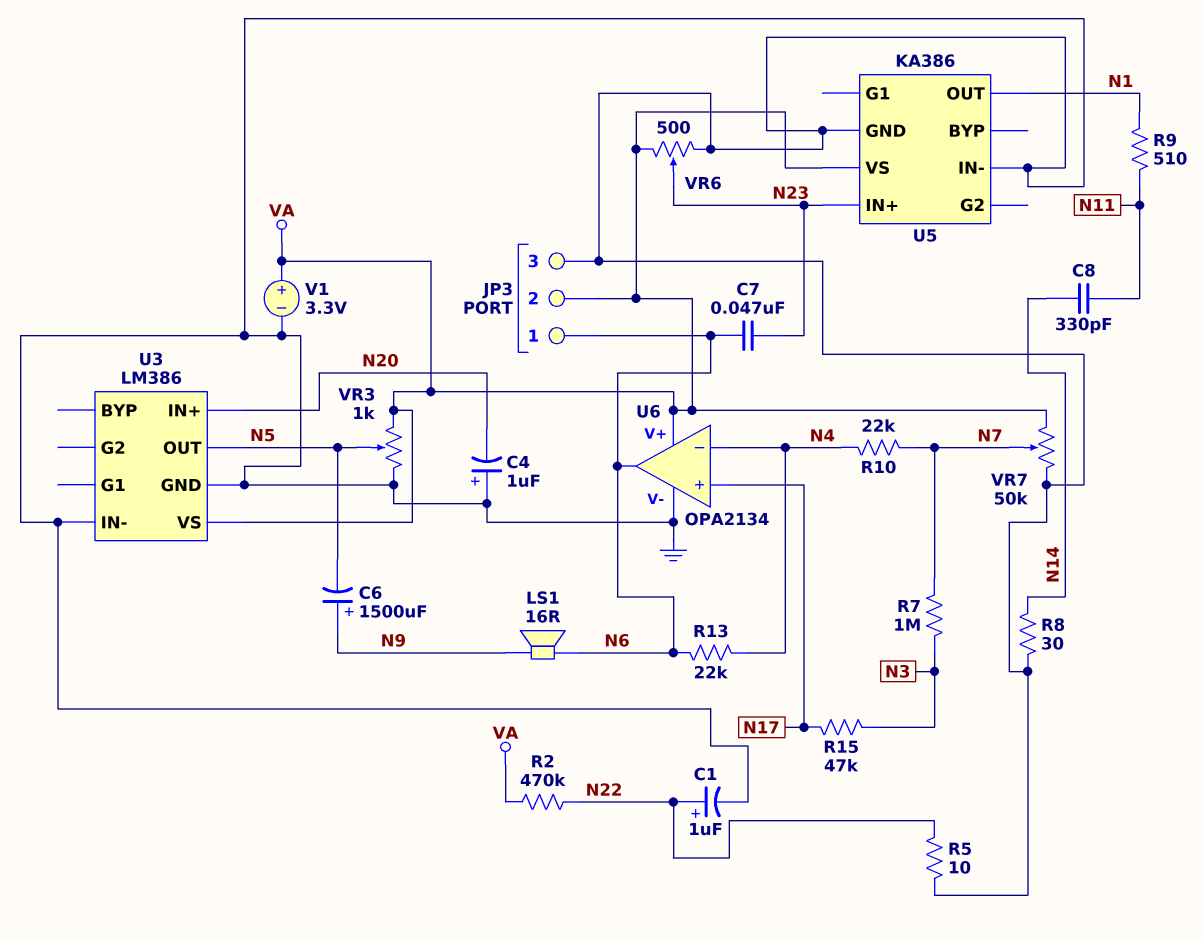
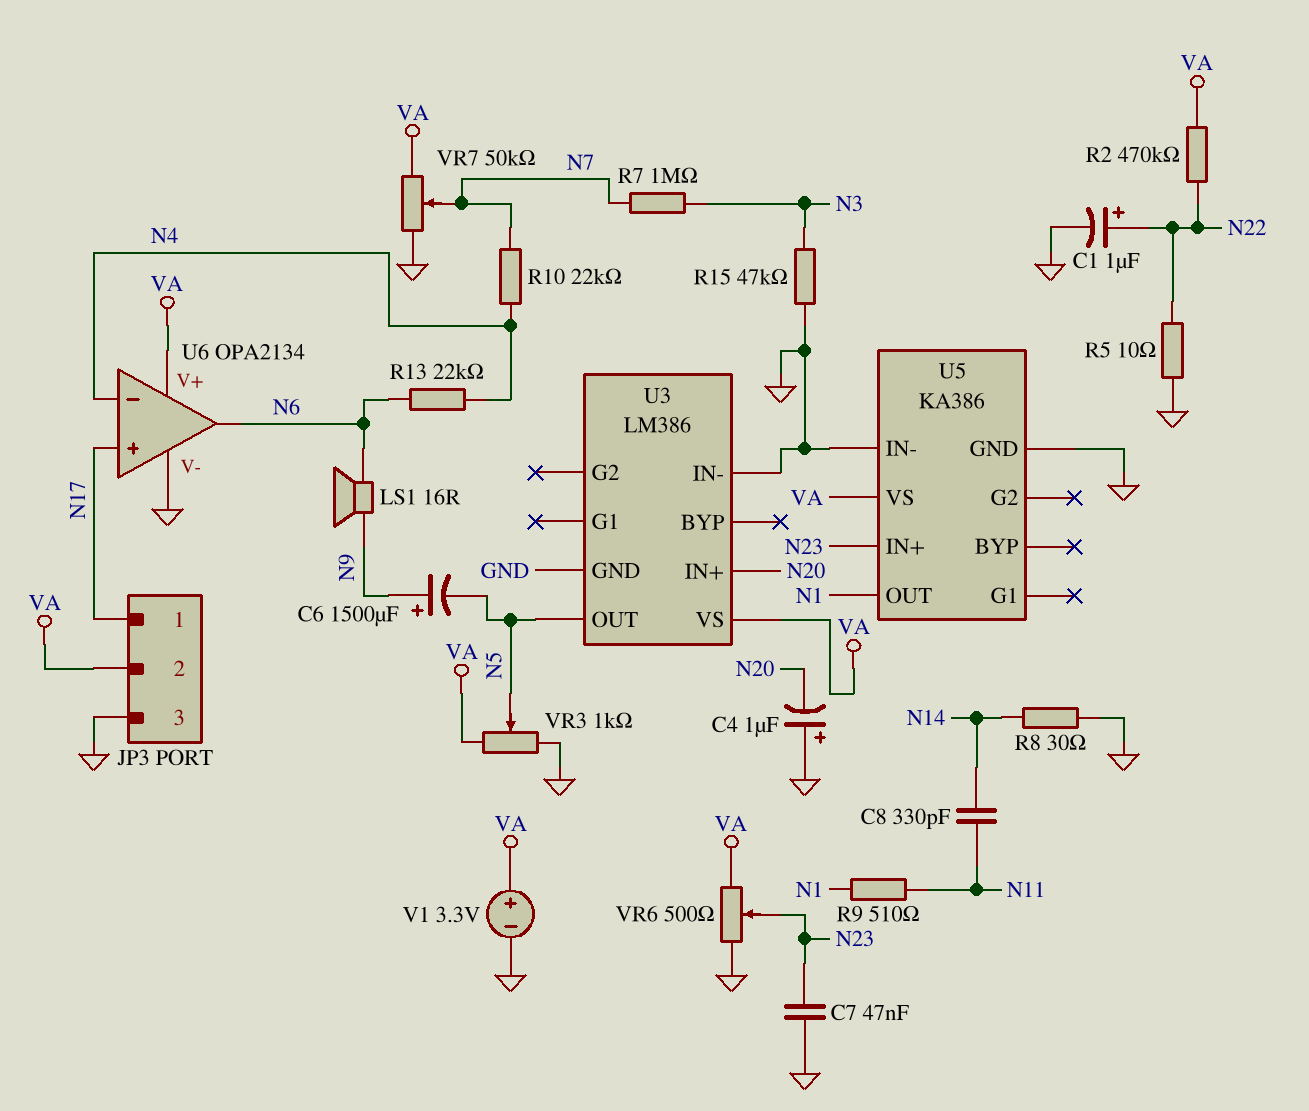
C7: 47nF (N6, N23) -> 47nF (GND, N23)
JP3 pin 1: N6 -> N17
R15: 47k (N3, N17) -> 47k (GND, N3)

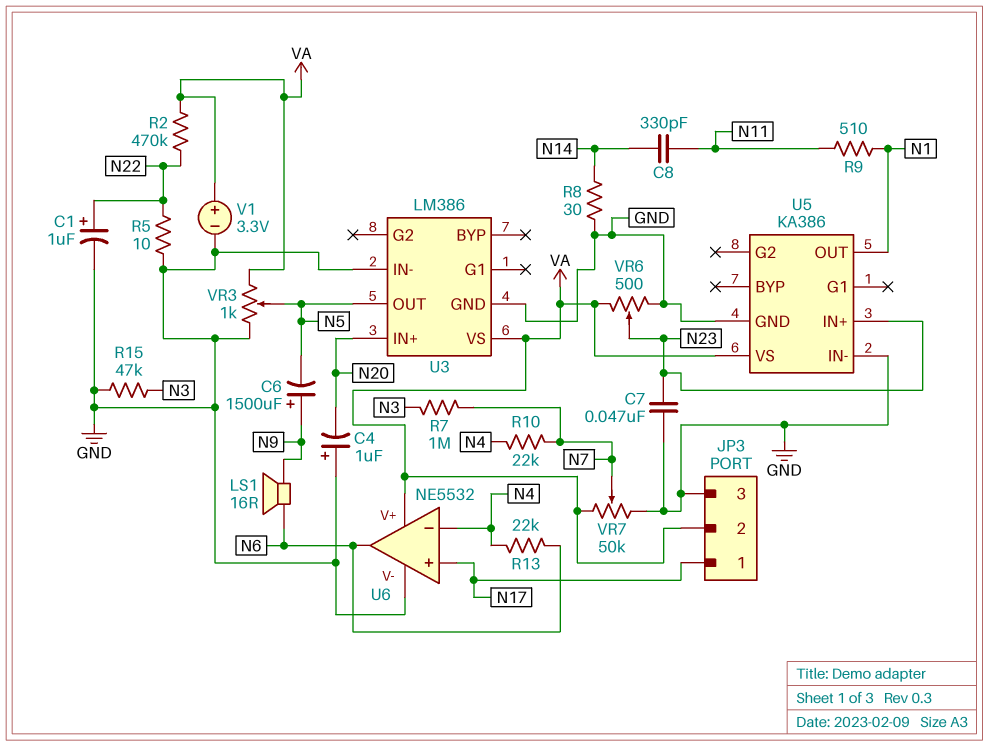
U6: OPA2134 -> NE5532

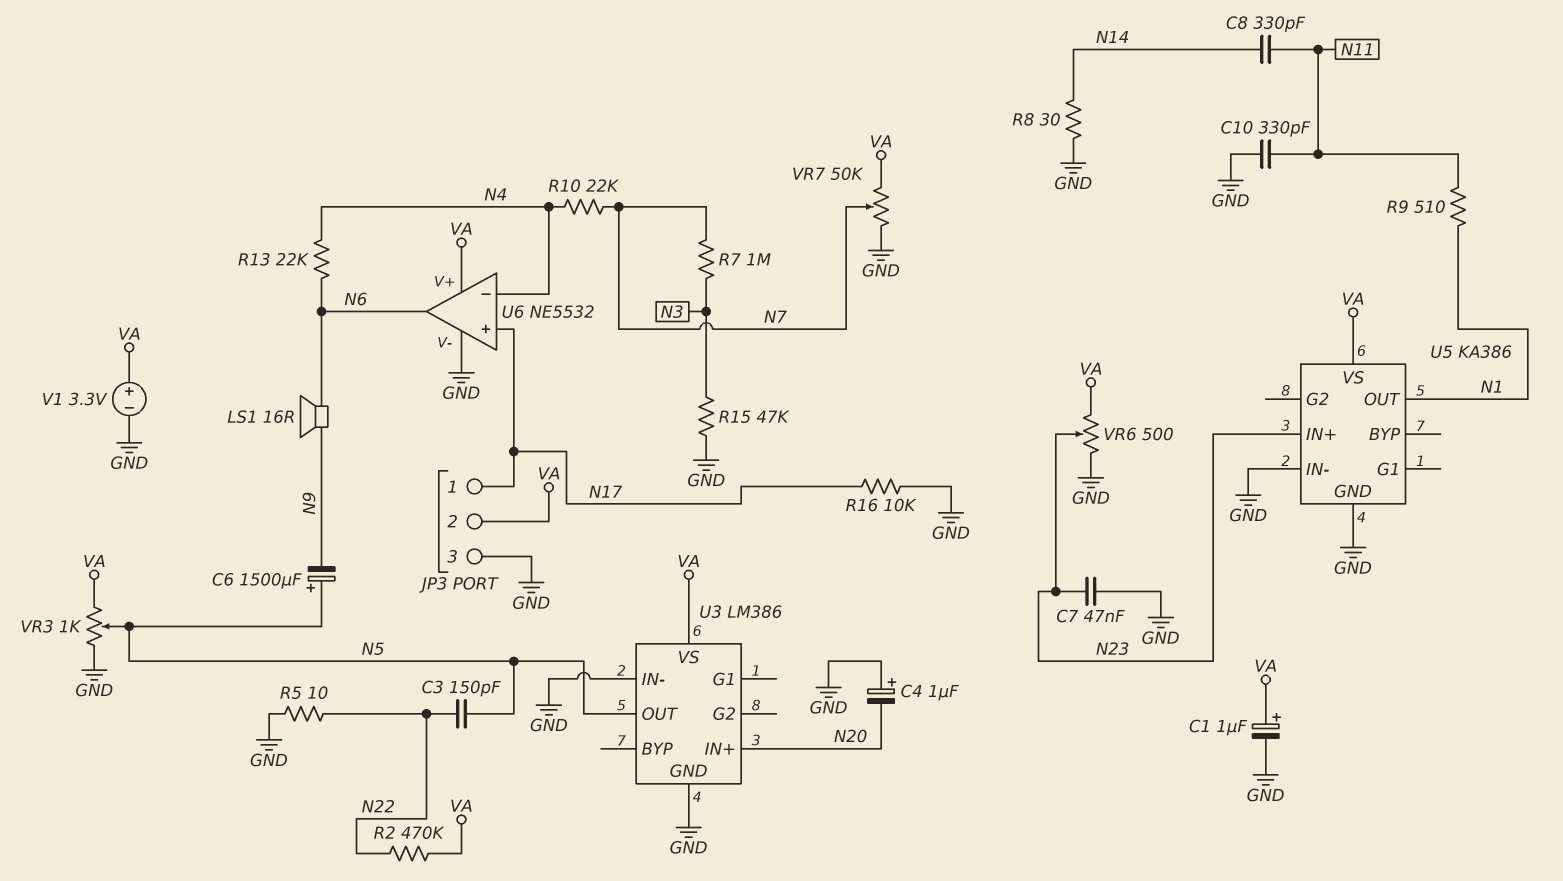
C1: 1uF (plus N22, minus GND) -> 1uF (plus VA, minus GND)
C3: none -> 150pF (N5, N22)
C6: 1500uF (plus N9, minus N5) -> 1500uF (plus N5, minus N9)
C10: none -> 330pF (GND, N11)
R16: none -> 10k (GND, N17)

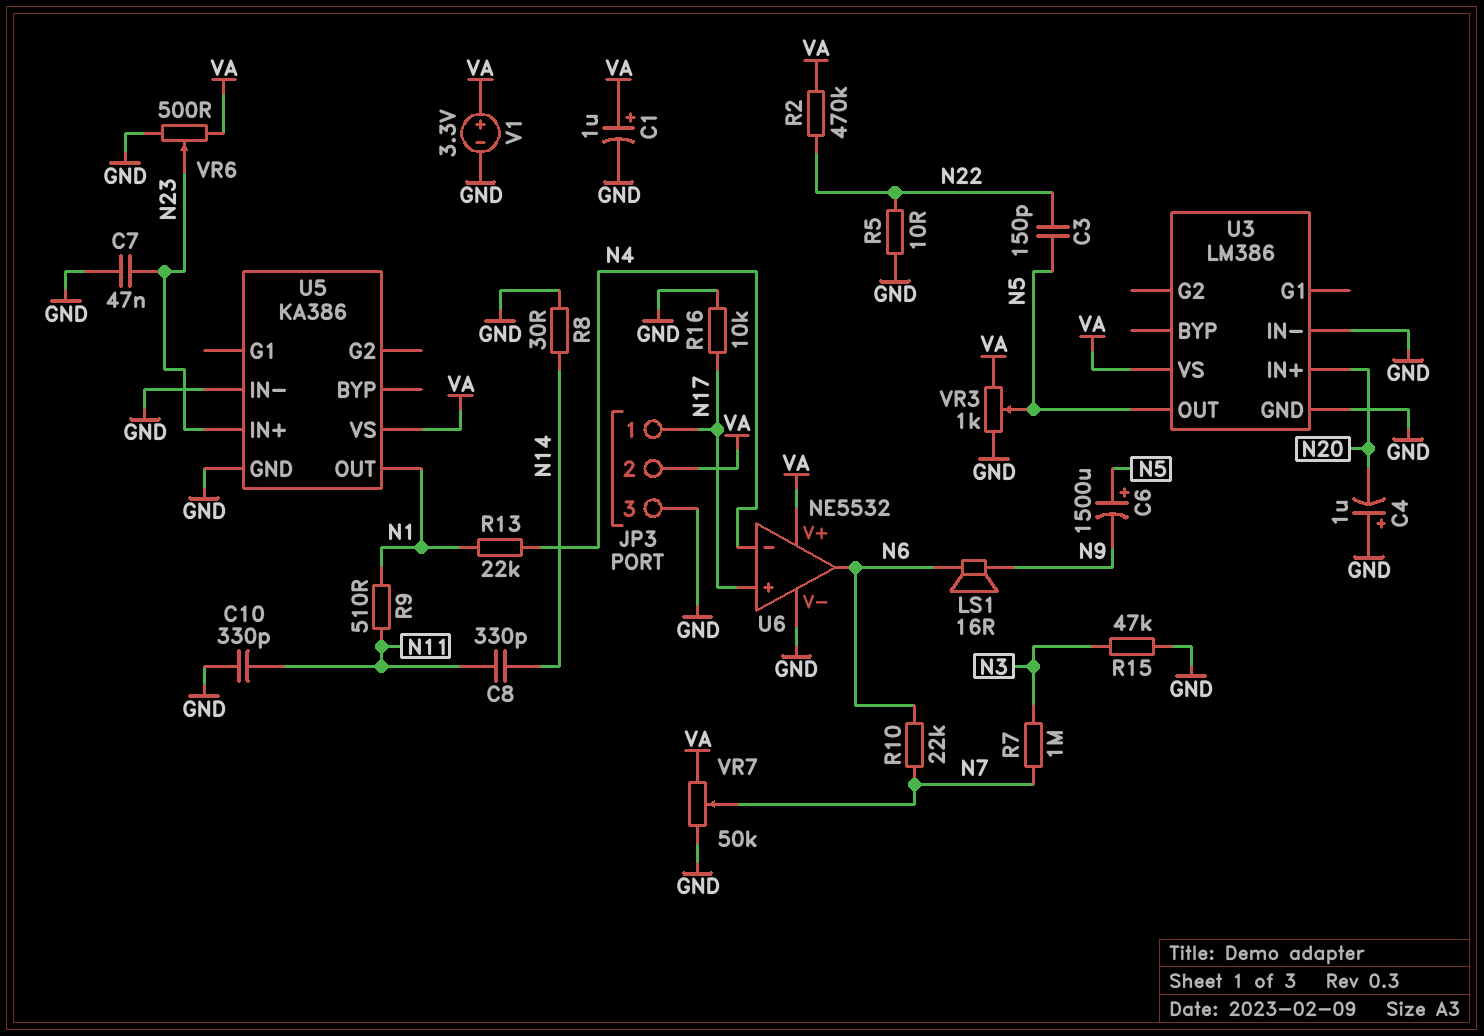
R10: 22k (N4, N7) -> 22k (N6, N7)
R13: 22k (N4, N6) -> 22k (N1, N4)

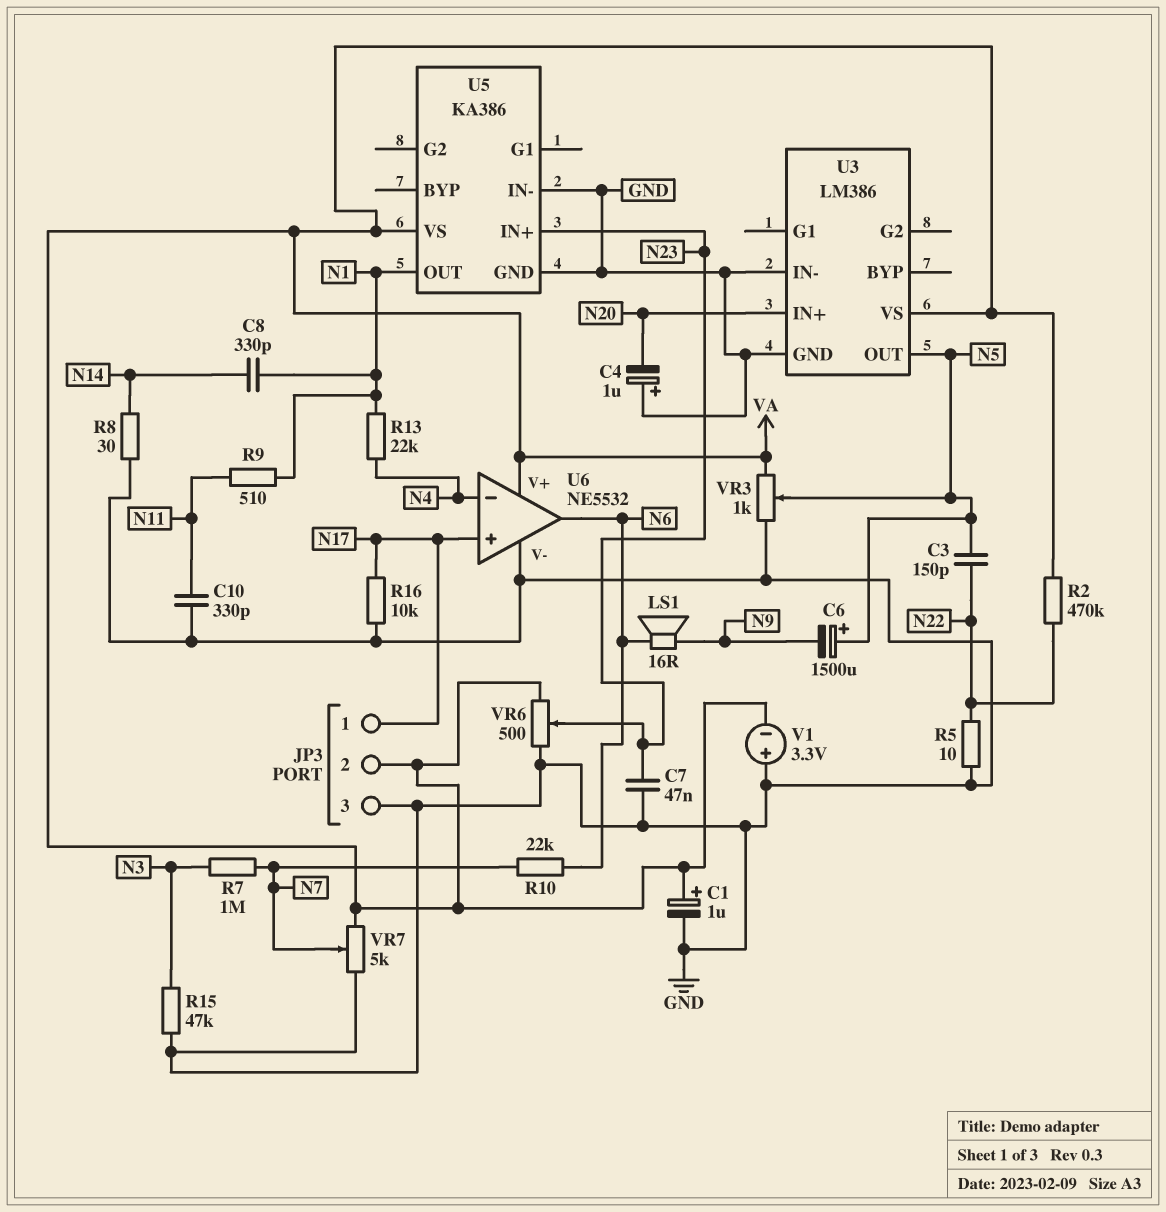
C8: 330pF (N11, N14) -> 330pF (N1, N14)
V1: 3.3V (plus VA, minus GND) -> 3.3V (plus GND, minus VA)
VR7: 50k (GND, VA, wiper N7) -> 5k (GND, VA, wiper N7)

